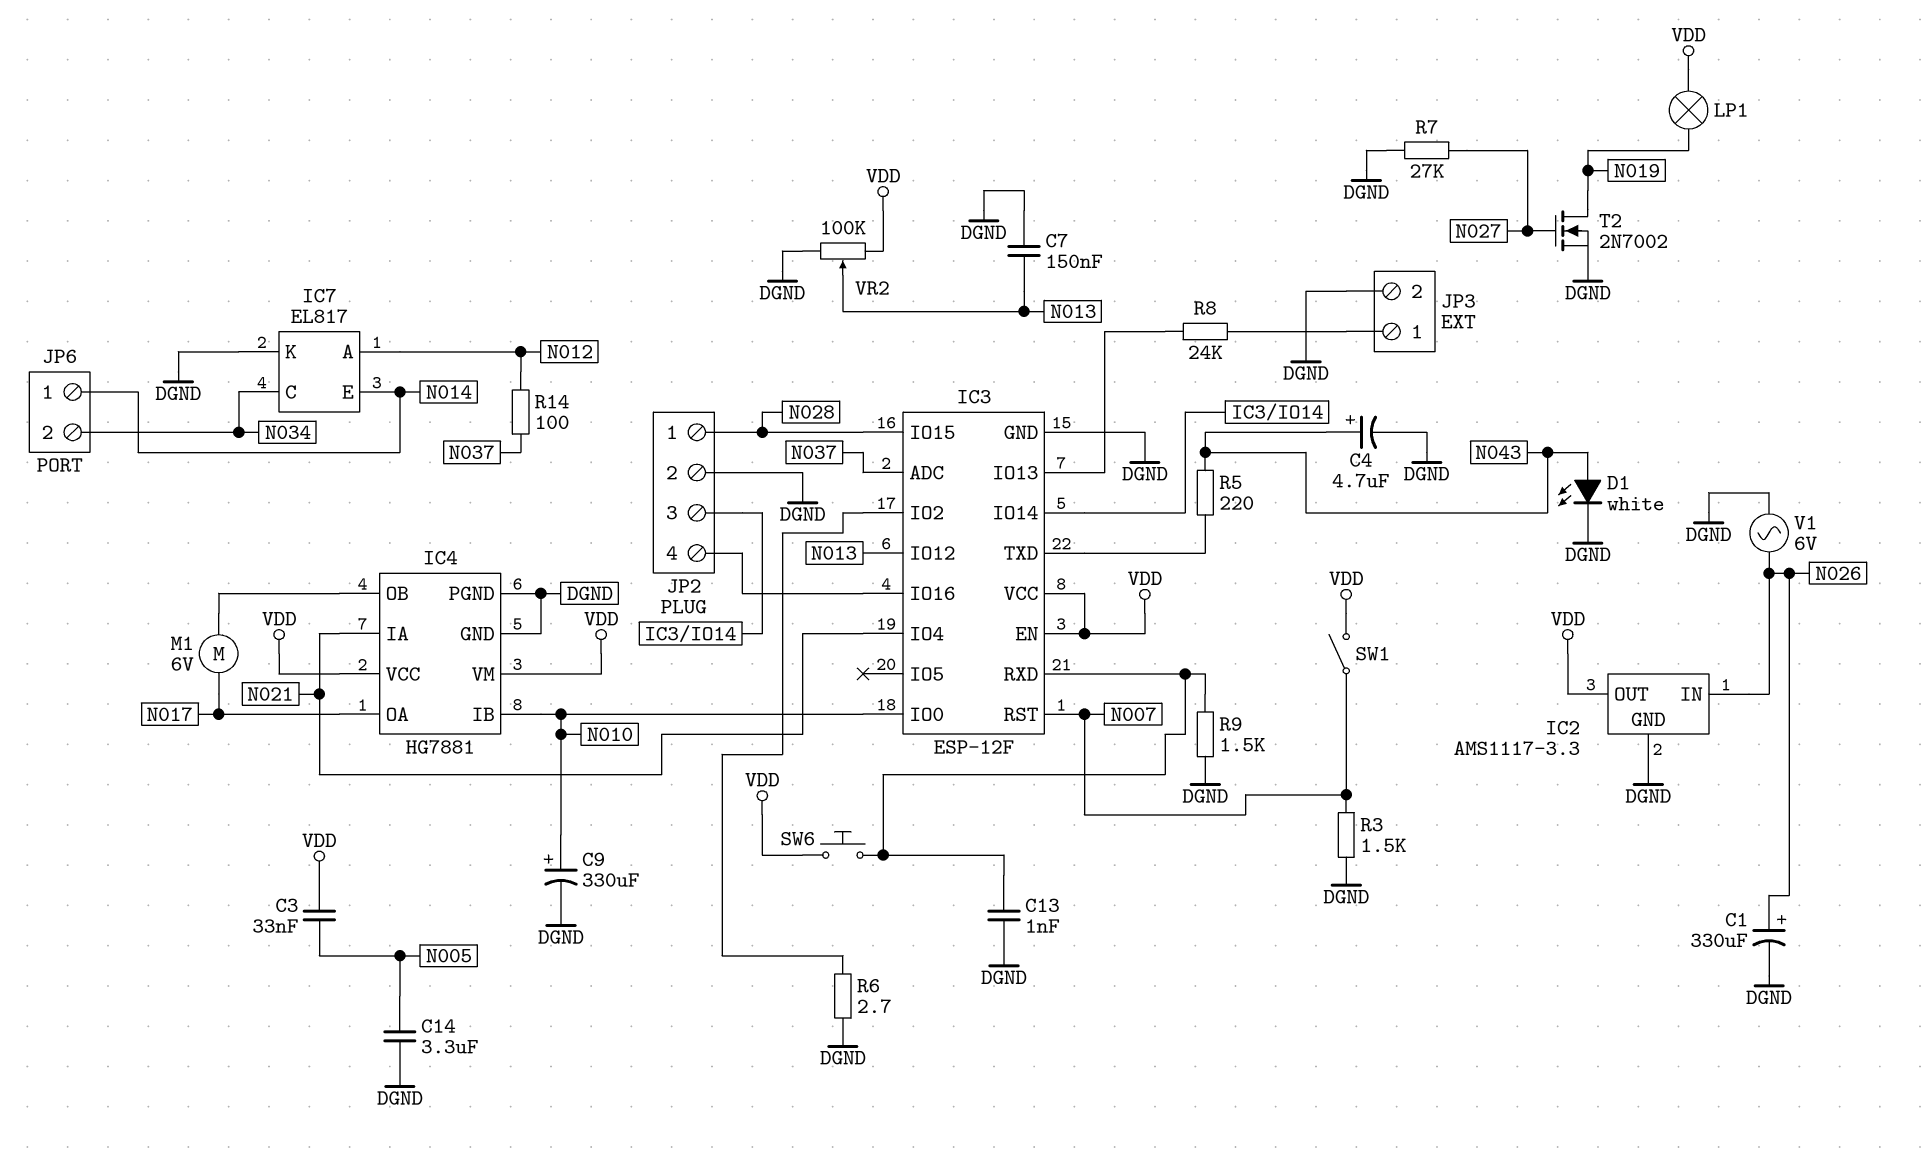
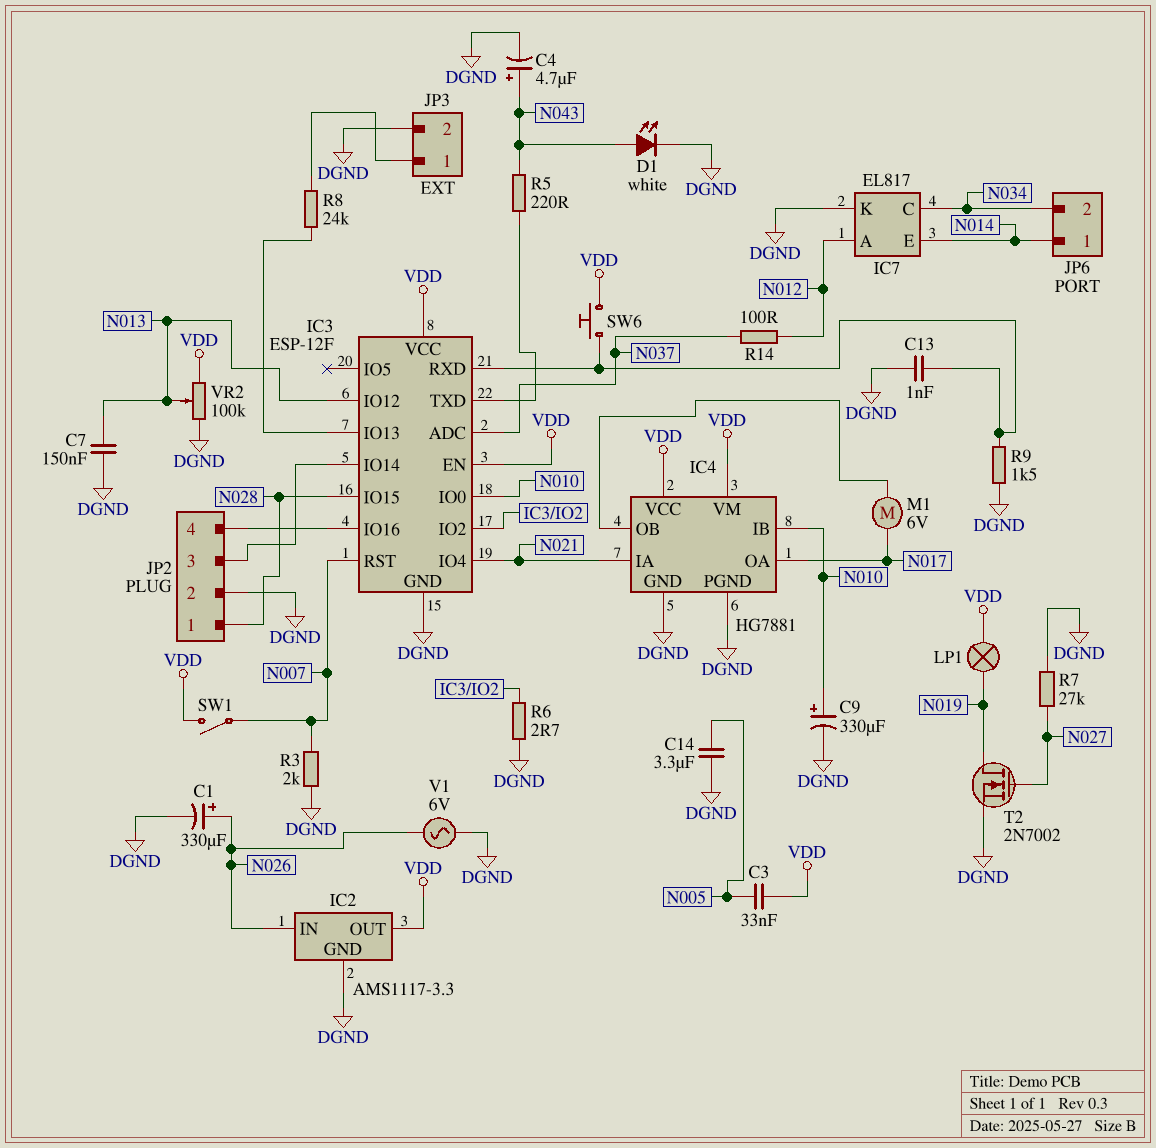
R3: 1.5k (DGND, N007) -> 2k (DGND, N007)

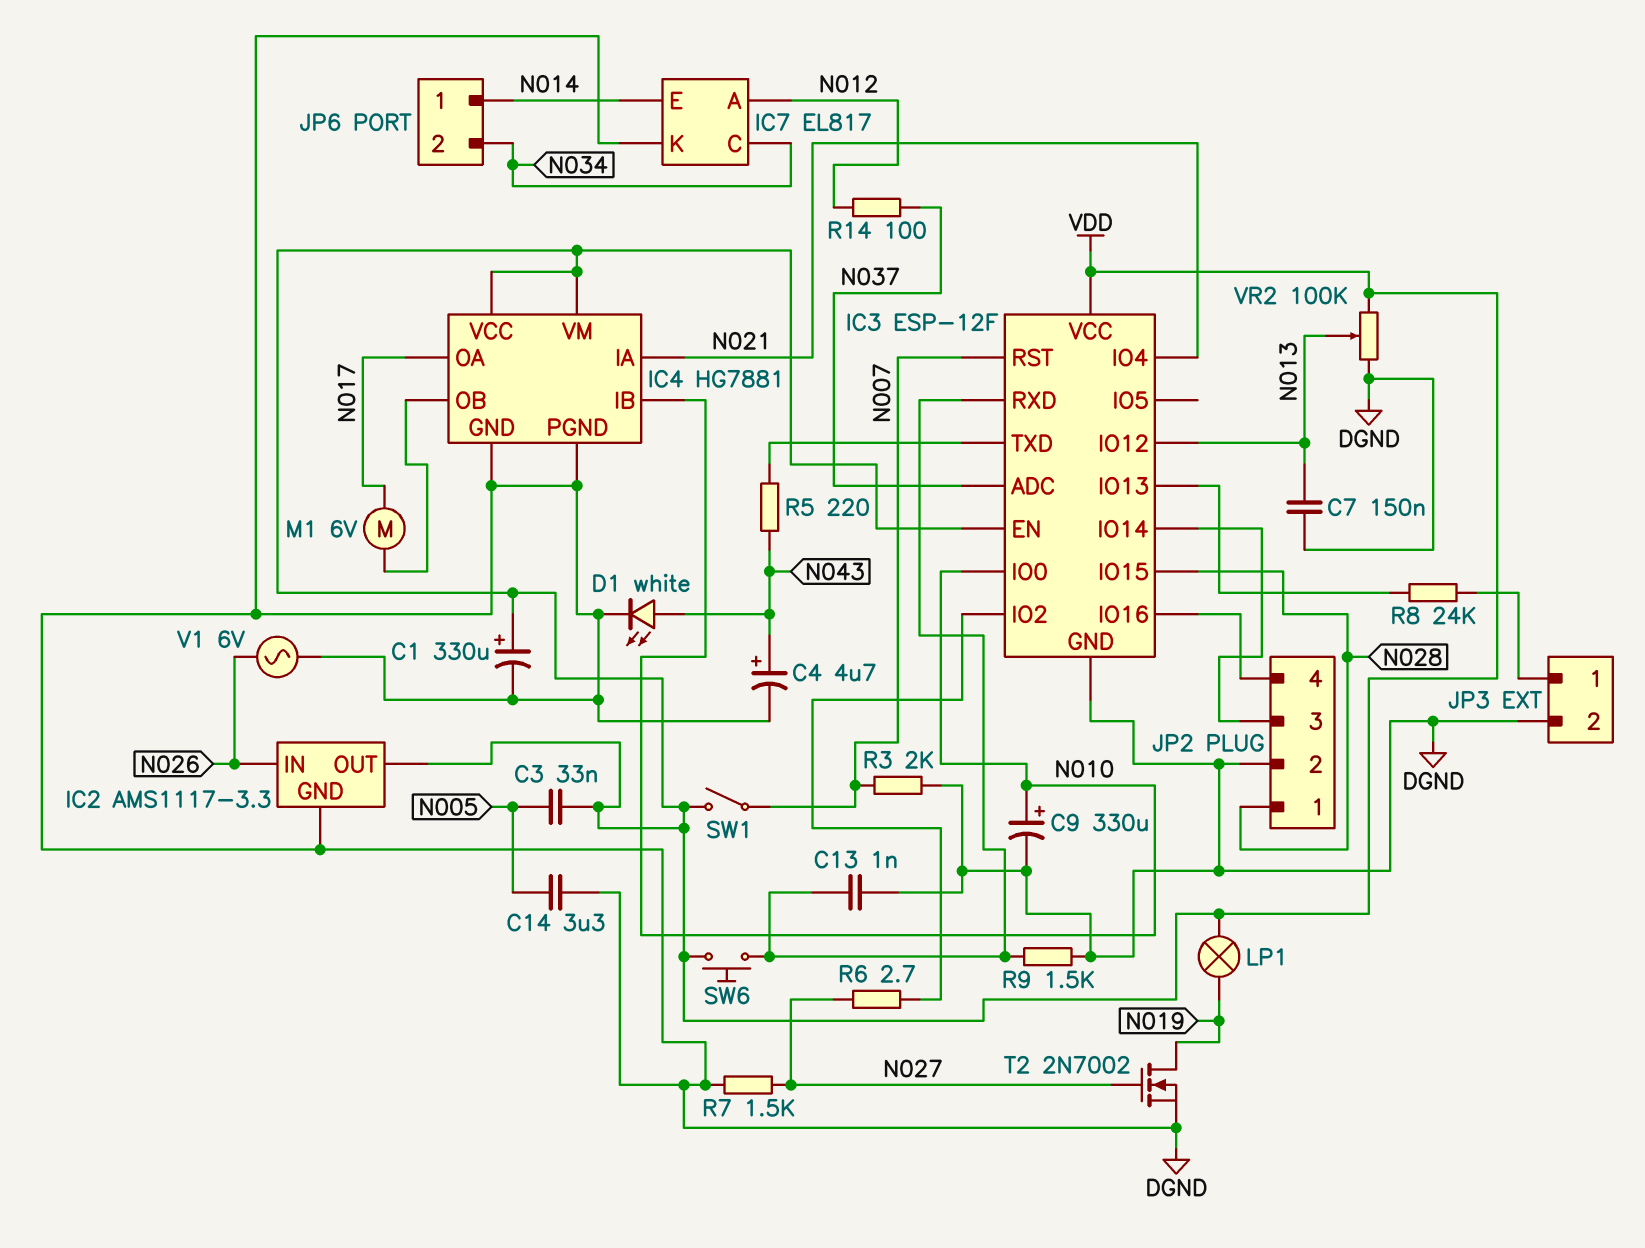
C1: 330uF (plus N026, minus DGND) -> 330uF (plus VDD, minus DGND)
R6: 2.7 (DGND, IC3/IO2) -> 2.7 (IC3/IO2, N027)
R7: 27k (DGND, N027) -> 1.5k (DGND, N027)

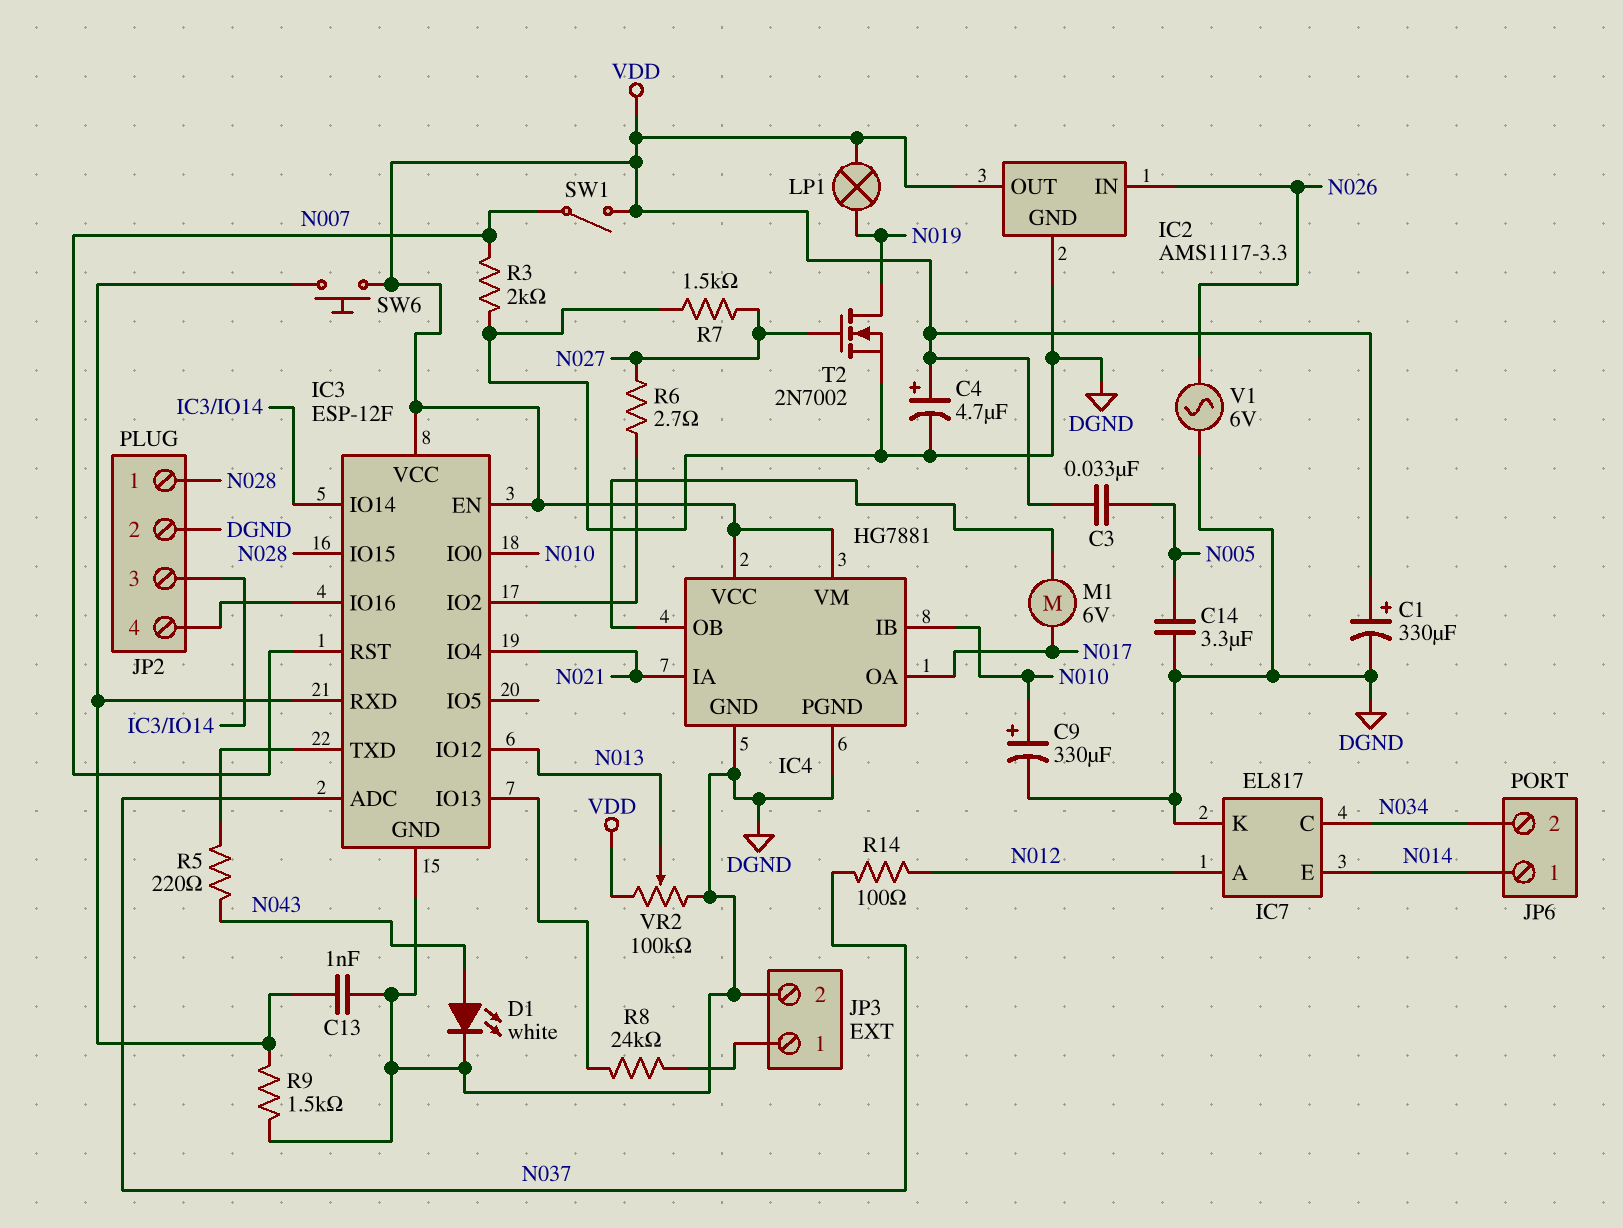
C4: 4.7uF (plus N043, minus DGND) -> 4.7uF (plus VDD, minus DGND)
C7: 150nF (DGND, N013) -> none

